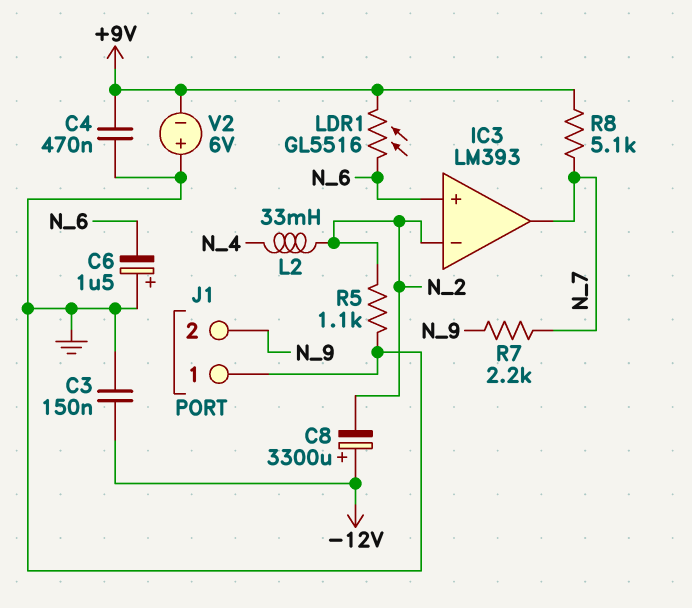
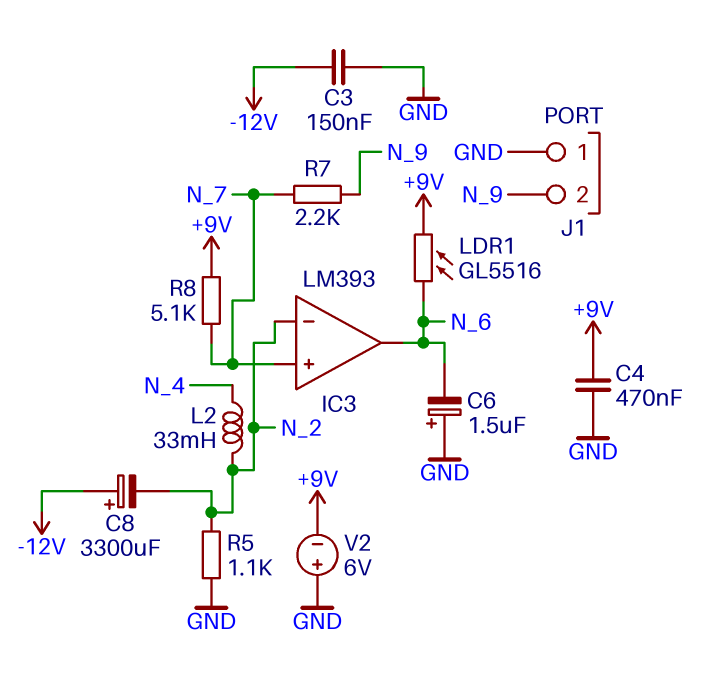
IC3 pin in+: N_6 -> N_7
IC3 pin out: N_7 -> N_6

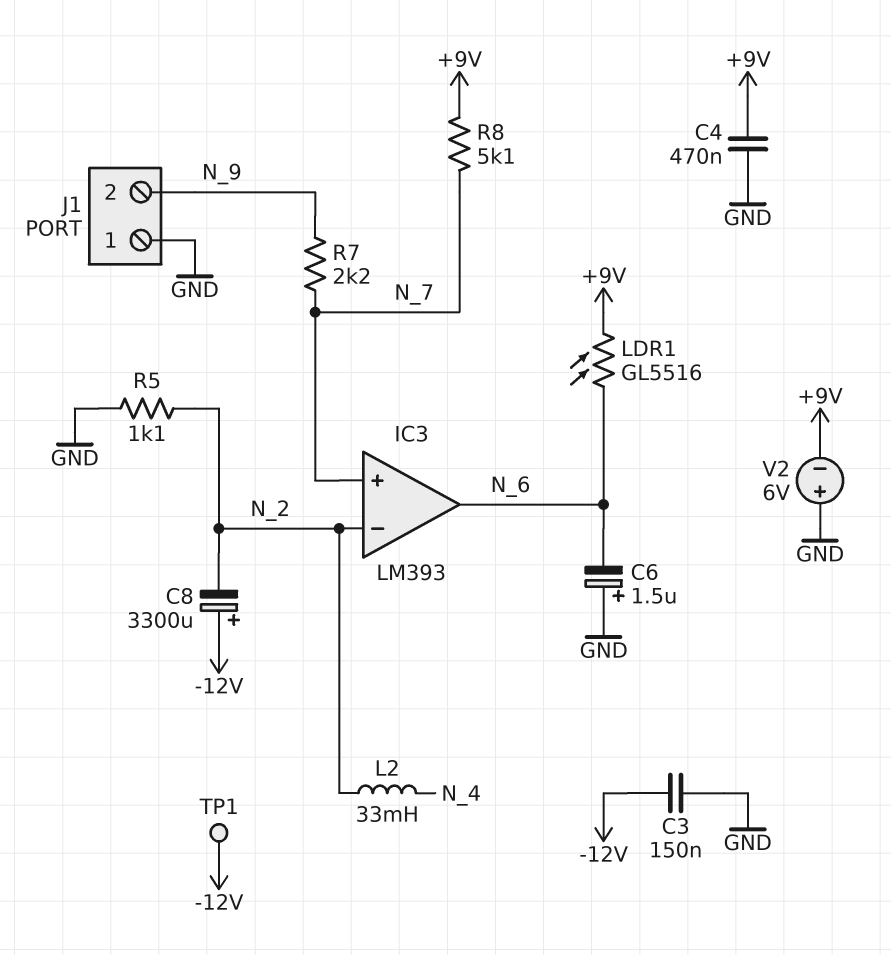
TP1: none -> test point (-12V)

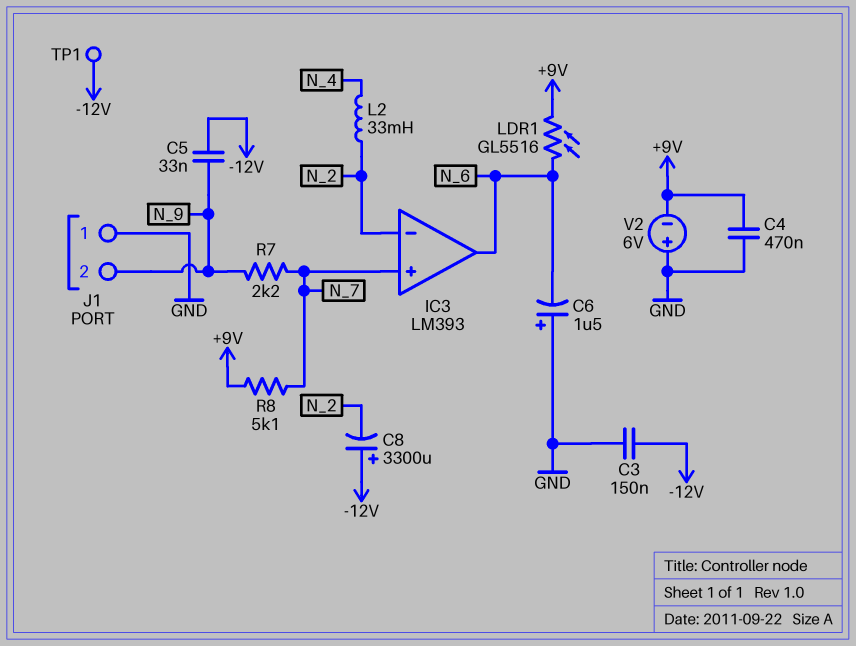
C5: none -> 33nF (-12V, N_9)
R5: 1.1k (GND, N_2) -> none

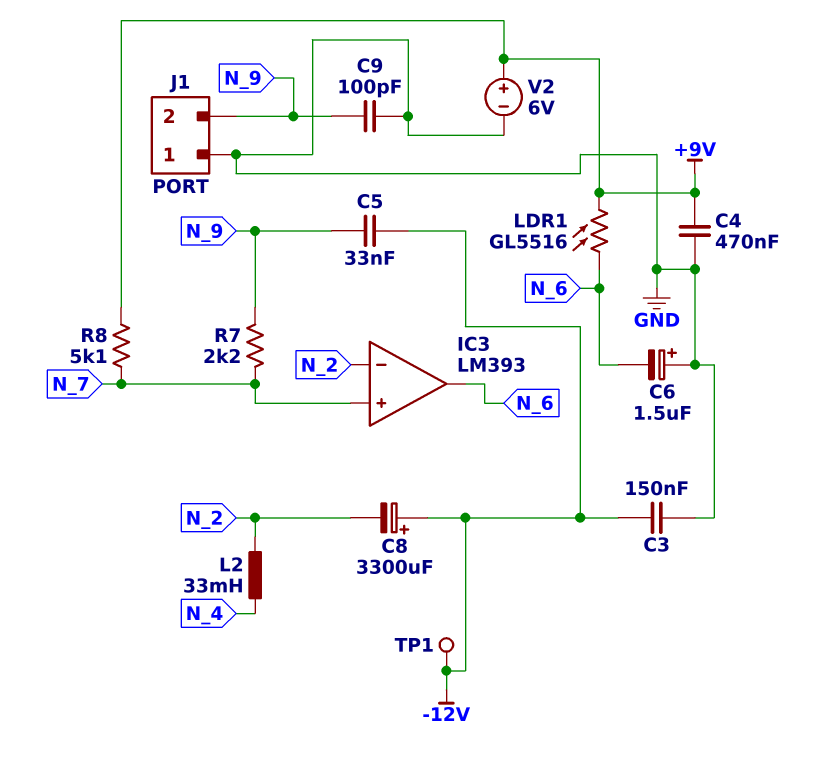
C9: none -> 100pF (GND, N_9)
V2: 6V (plus GND, minus +9V) -> 6V (plus +9V, minus GND)

